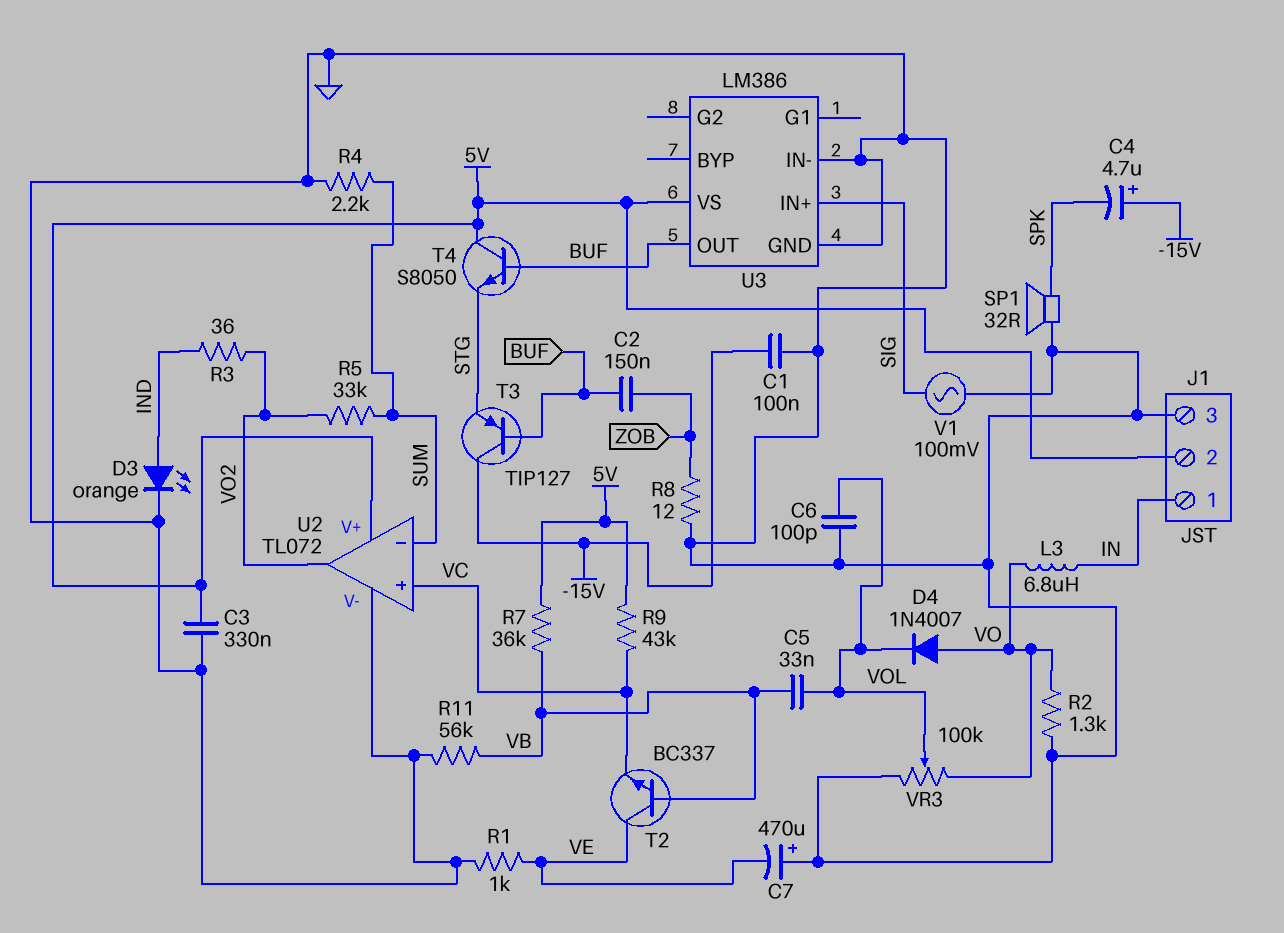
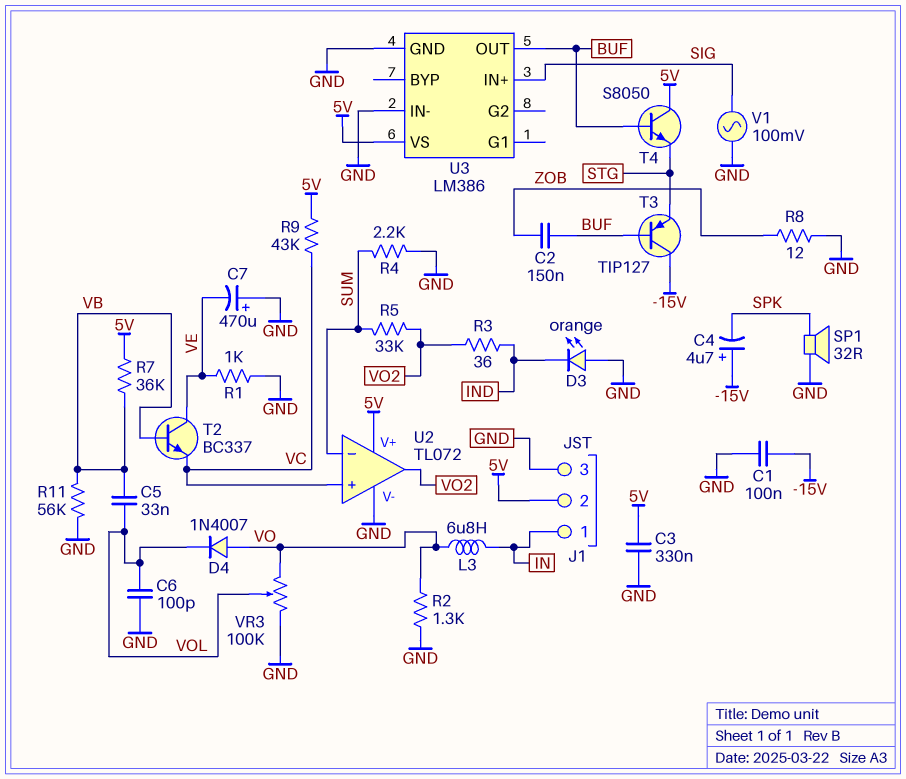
D3: LED orange (A IND, K GND) -> LED orange (A GND, K IND)

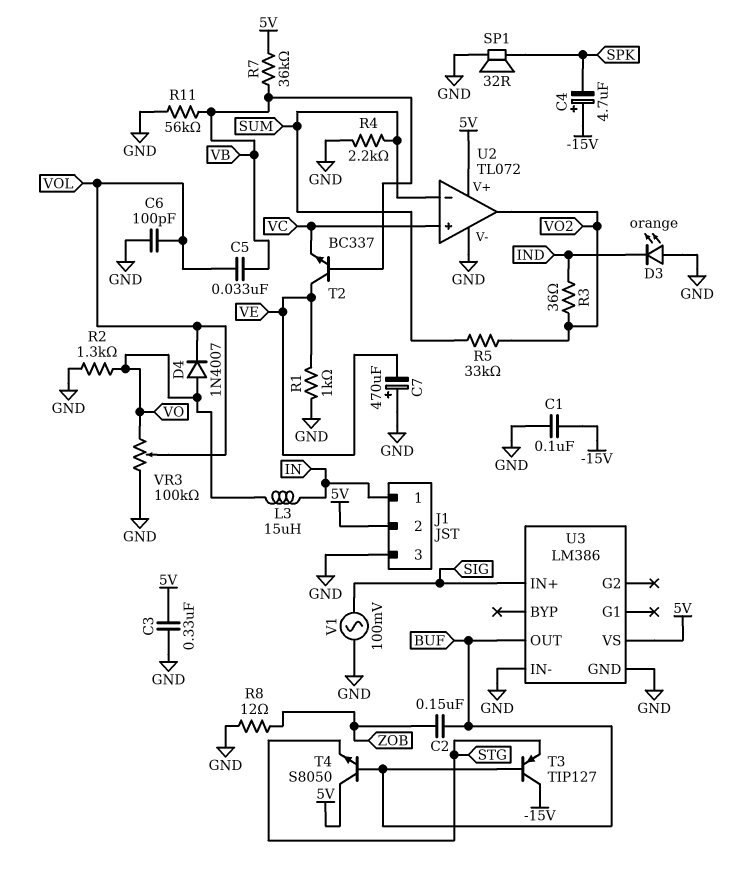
L3: 6.8uH (IN, VO) -> 15uH (IN, VO)
R9: 43k (5V, VC) -> none

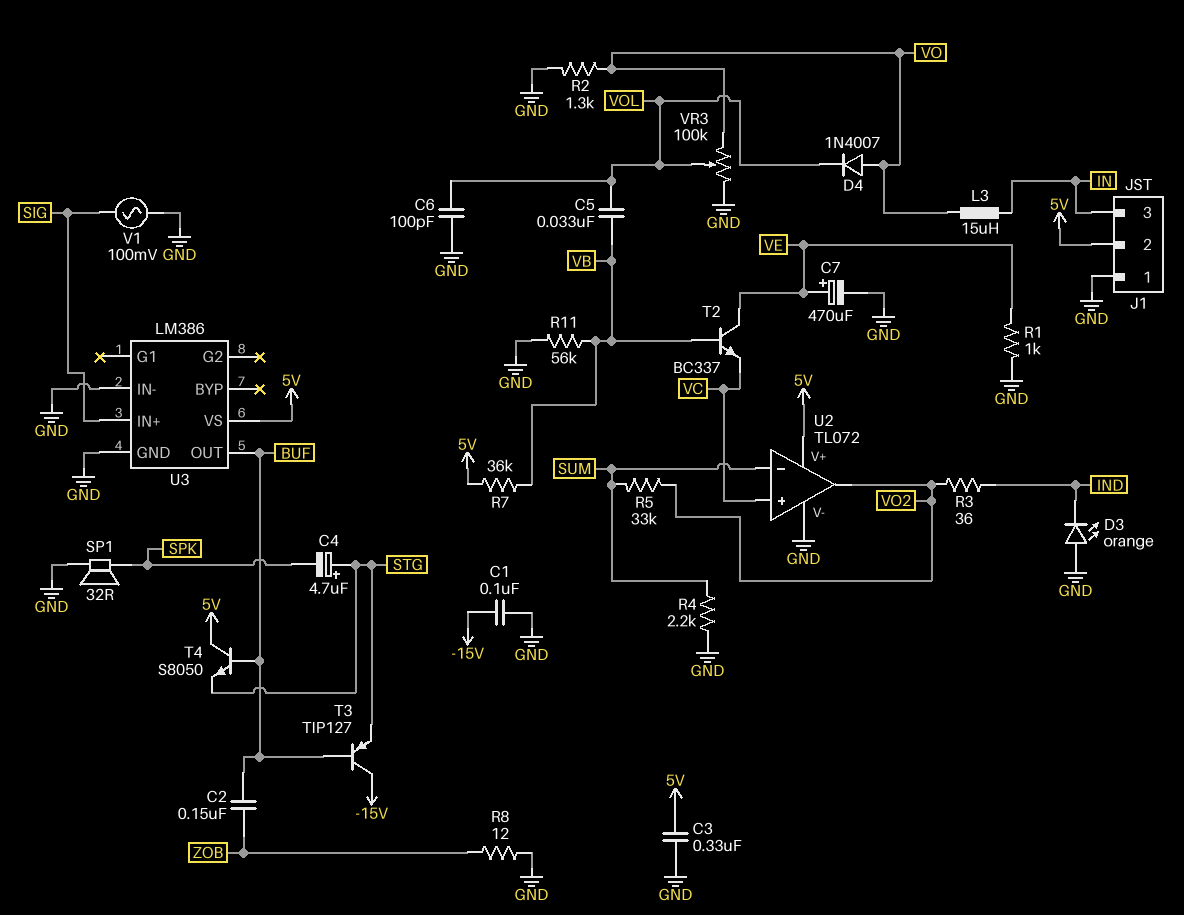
C4: 4.7uF (plus -15V, minus SPK) -> 4.7uF (plus STG, minus SPK)
C7: 470uF (plus GND, minus VE) -> 470uF (plus VE, minus GND)
J1 pin 1: IN -> GND
J1 pin 3: GND -> IN

